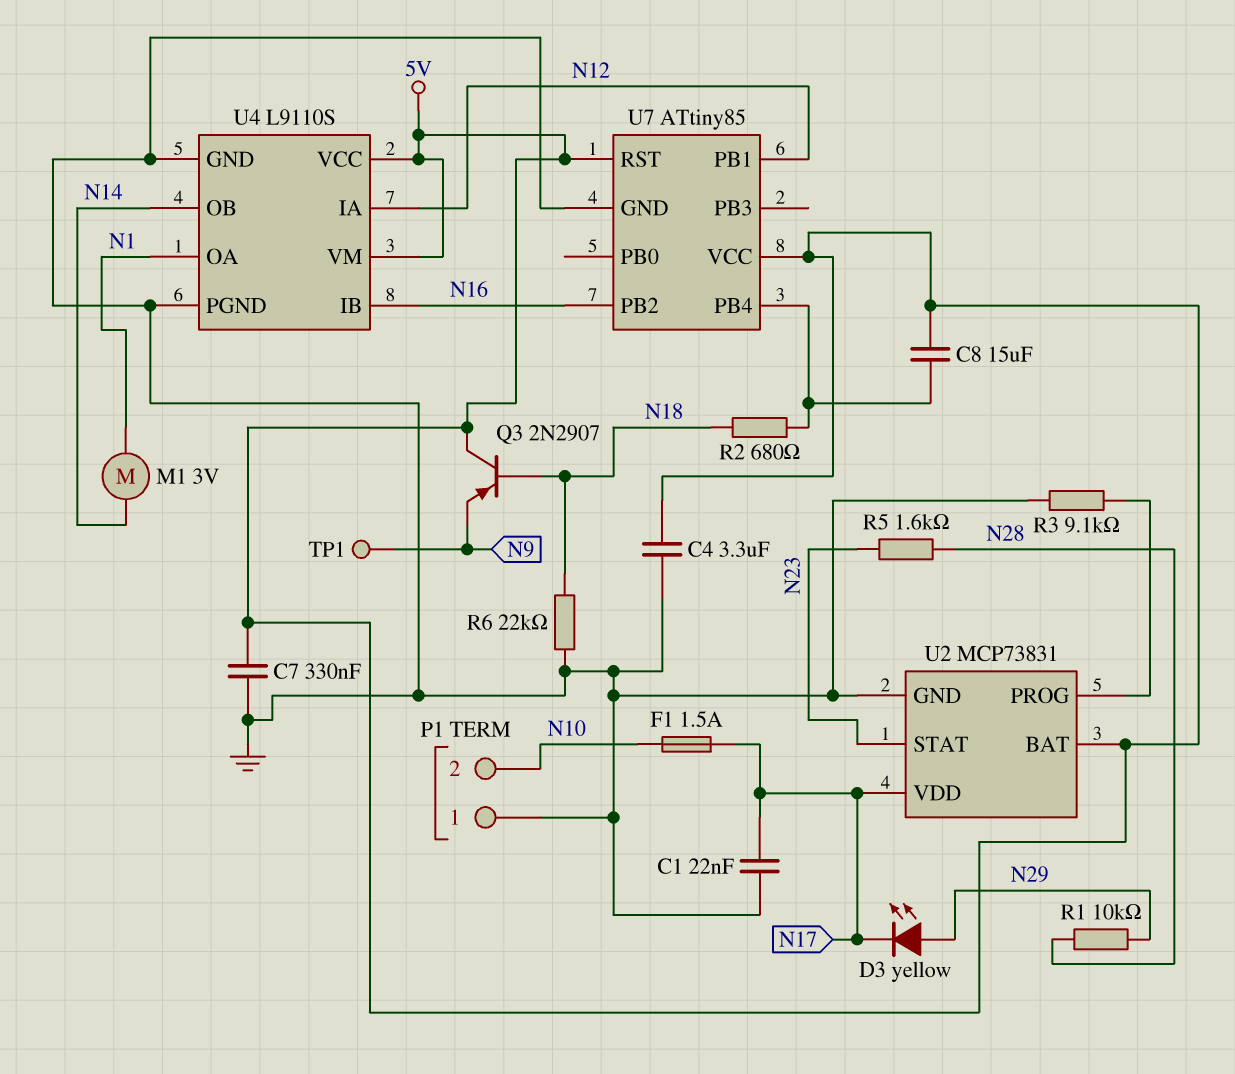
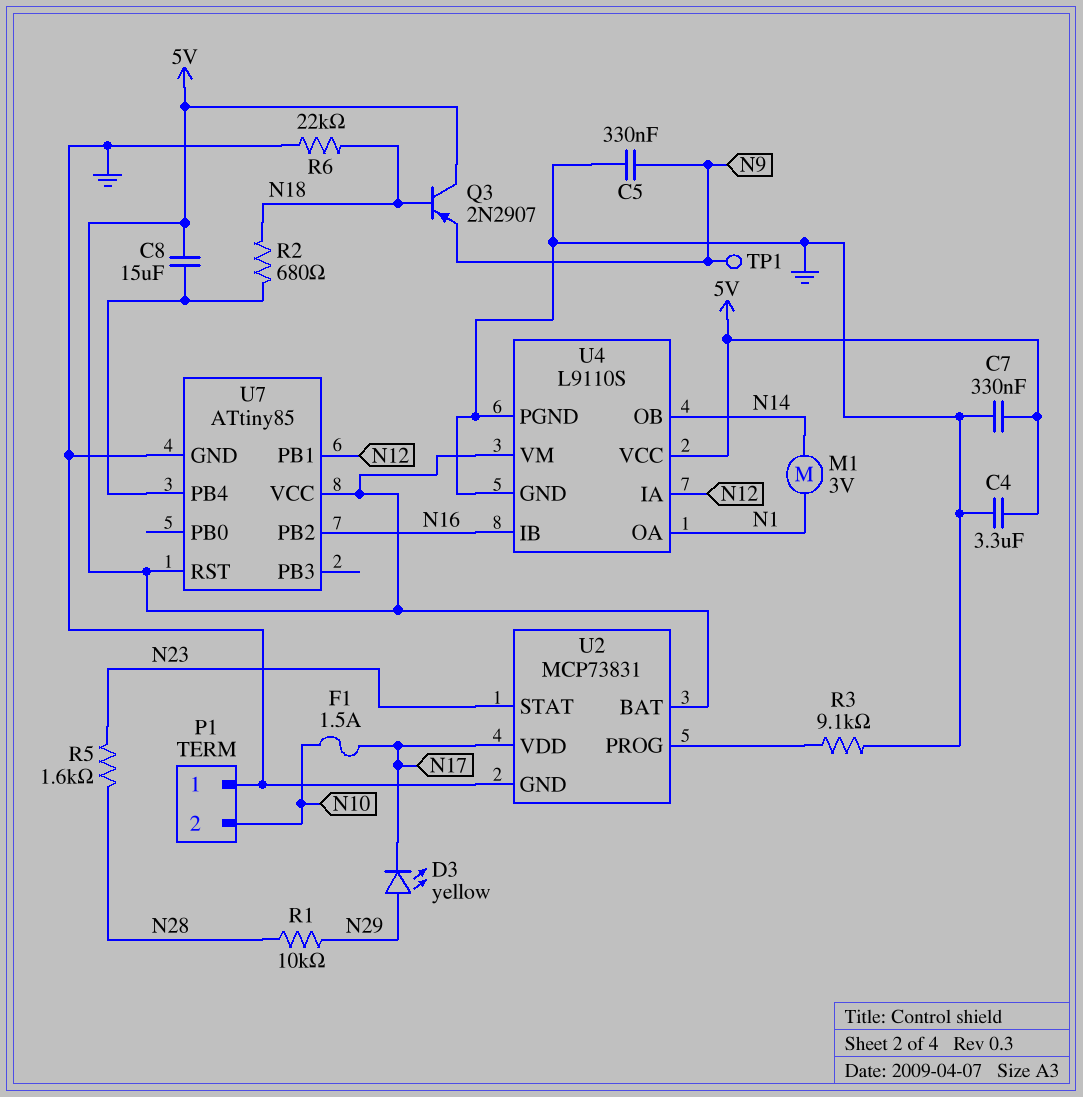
C1: 22nF (GND, N17) -> none
C5: none -> 330nF (GND, N9)

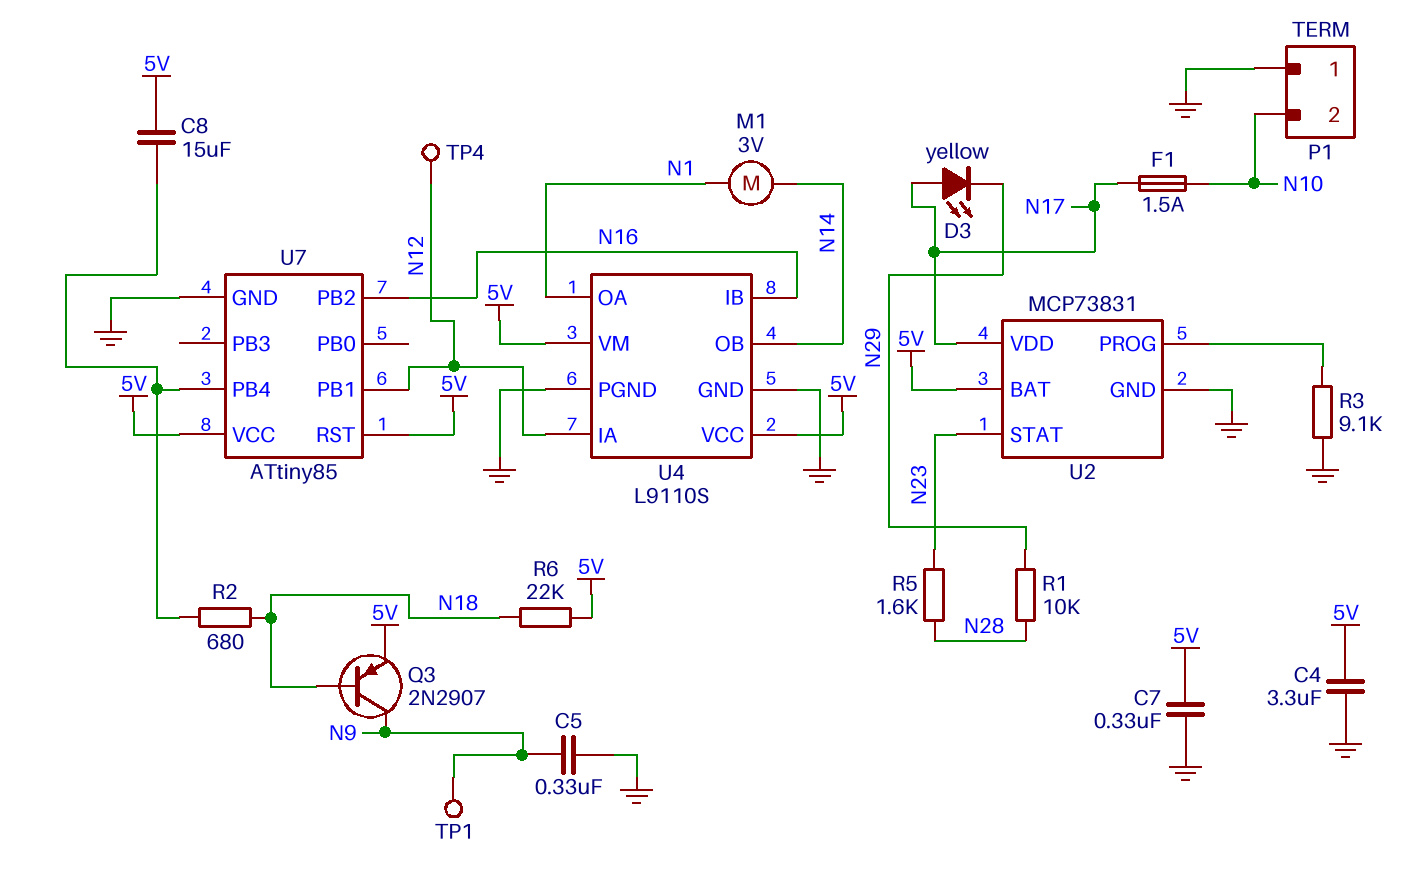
D3: LED yellow (A N29, K N17) -> LED yellow (A N17, K N29)
Q3: PNP 2N2907 (B N18, C 5V, E N9) -> PNP 2N2907 (B N18, C N9, E 5V)
R6: 22k (GND, N18) -> 22k (5V, N18)
TP4: none -> test point (N12)

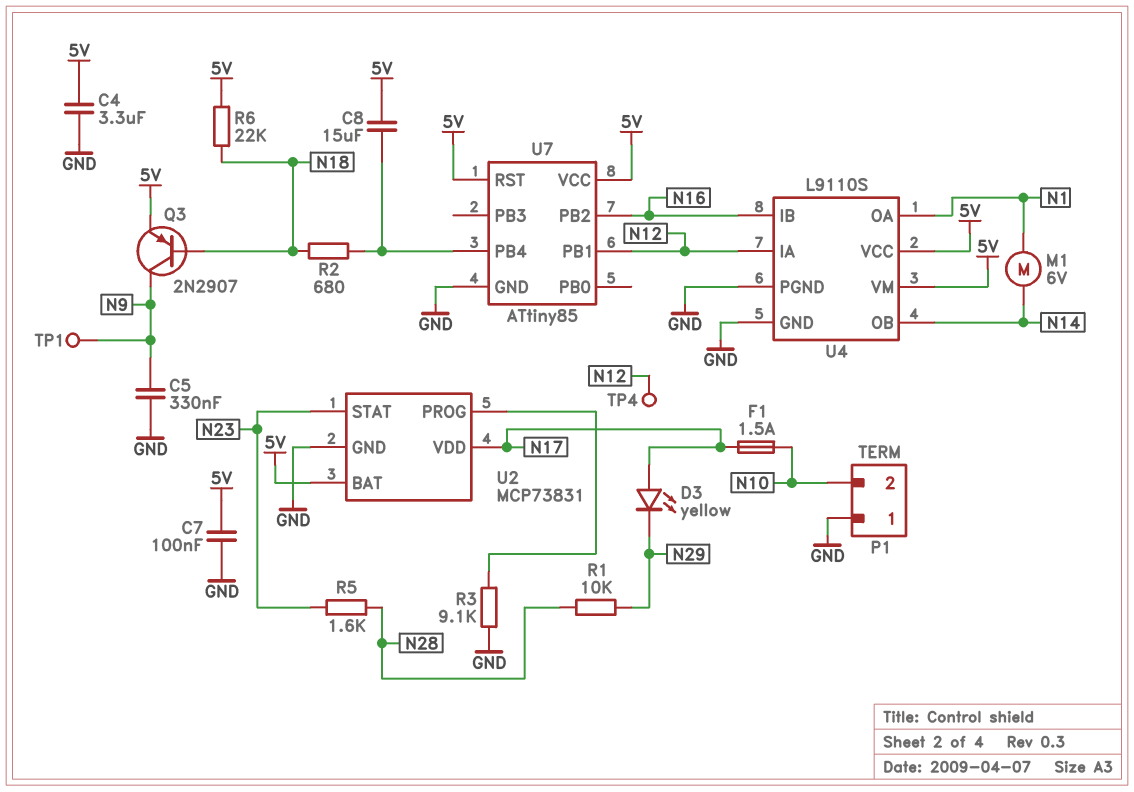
C7: 330nF (5V, GND) -> 100nF (5V, GND)
M1: motor 3V (N1, N14) -> motor 6V (N1, N14)

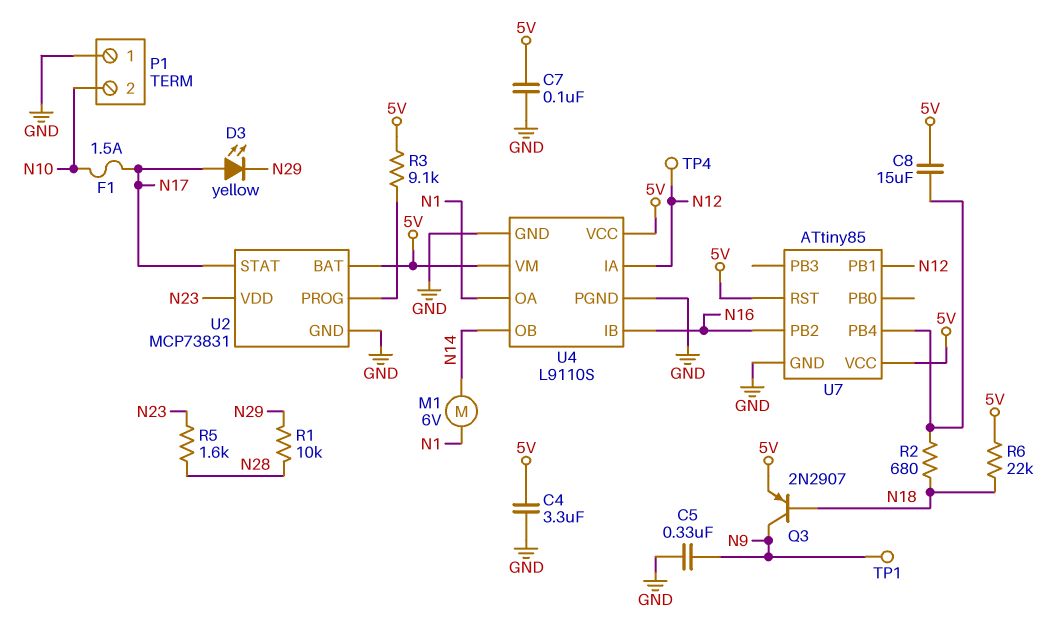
R3: 9.1k (GND, U2/PROG) -> 9.1k (5V, U2/PROG)
U2 pin STAT: N23 -> N17
U2 pin VDD: N17 -> N23

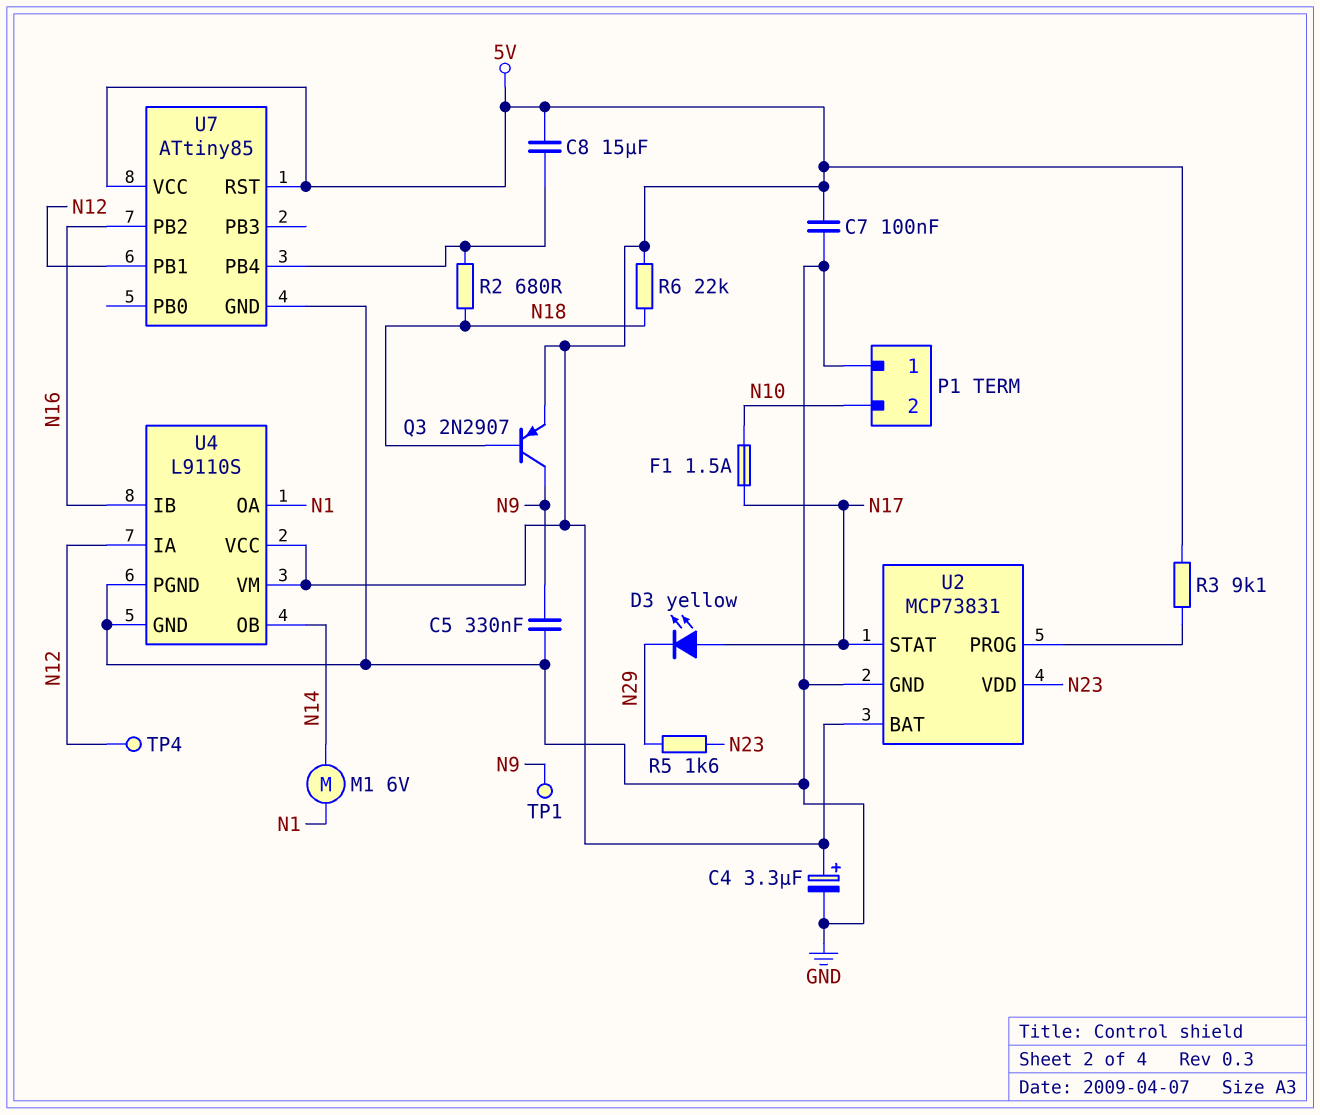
C4: 3.3uF (5V, GND) -> 3.3uF (plus 5V, minus GND)
R1: 10k (N28, N29) -> none
R5: 1.6k (N23, N28) -> 1.6k (N23, N29)

